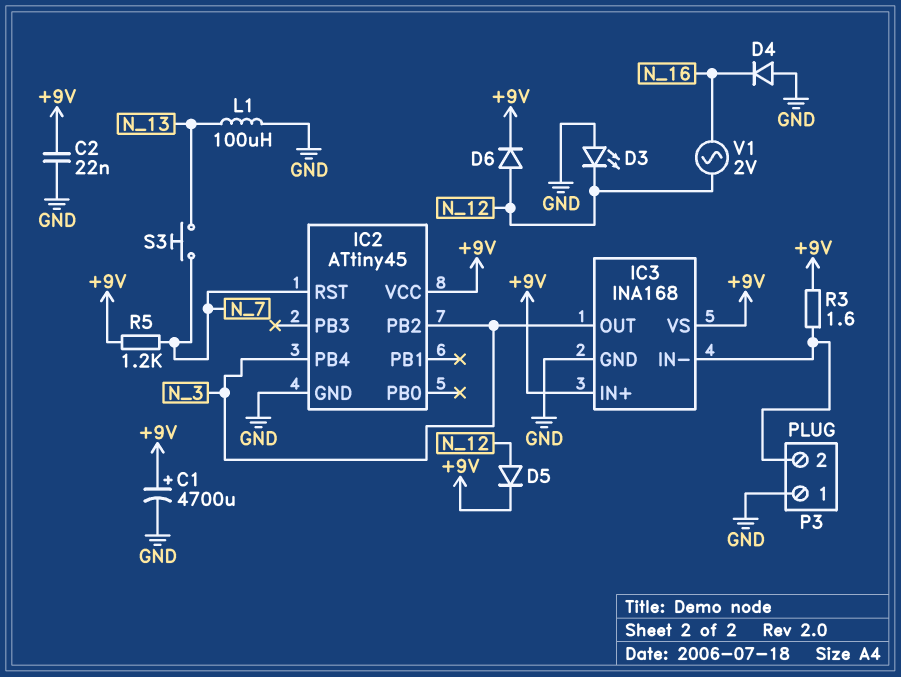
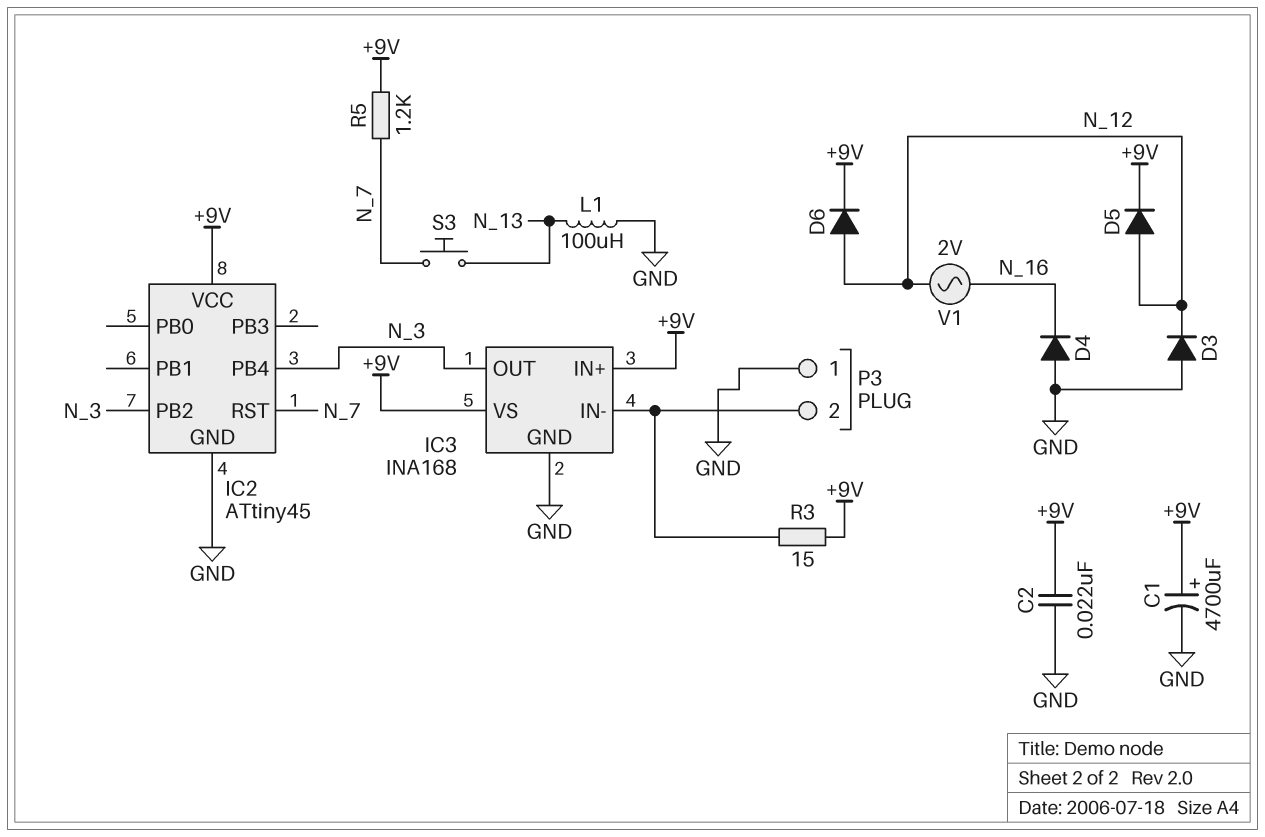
D3: LED (A GND, K N_12) -> diode (A GND, K N_12)
R3: 1.6 (+9V, IC3/IN-) -> 15 (+9V, IC3/IN-)

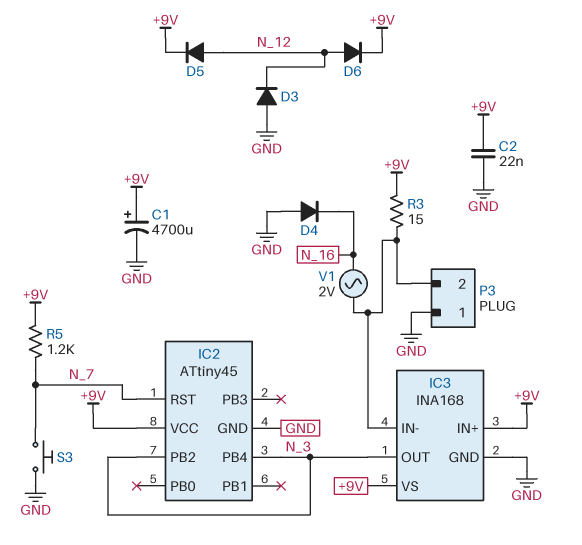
L1: 100uH (GND, N_13) -> none
S3: button (N_7, N_13) -> button (GND, N_7)
V1: AC 2V (N_12, N_16) -> AC 2V (IC3/IN-, N_16)

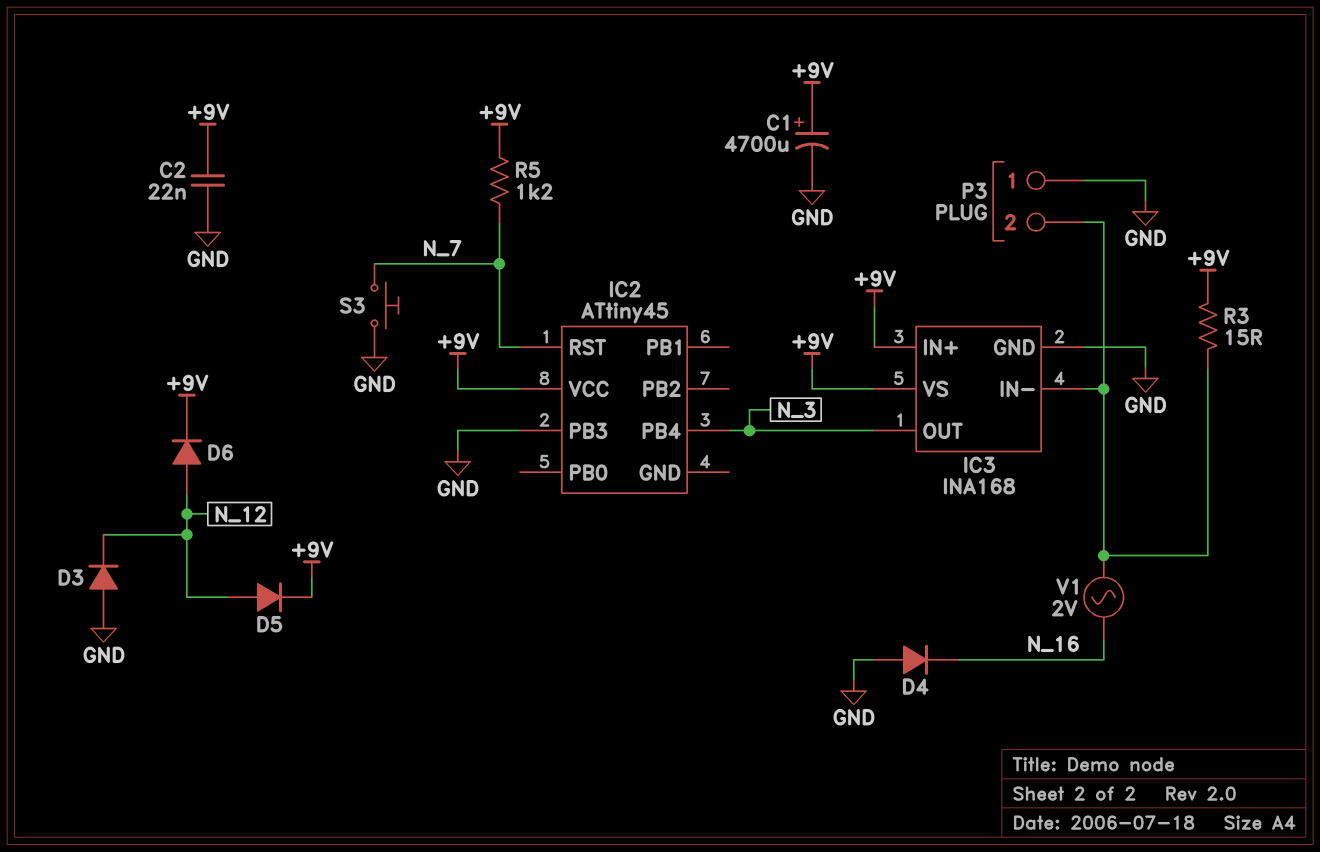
IC2 pin GND: GND -> none
IC2 pin PB2: N_3 -> none
IC2 pin PB3: none -> GND

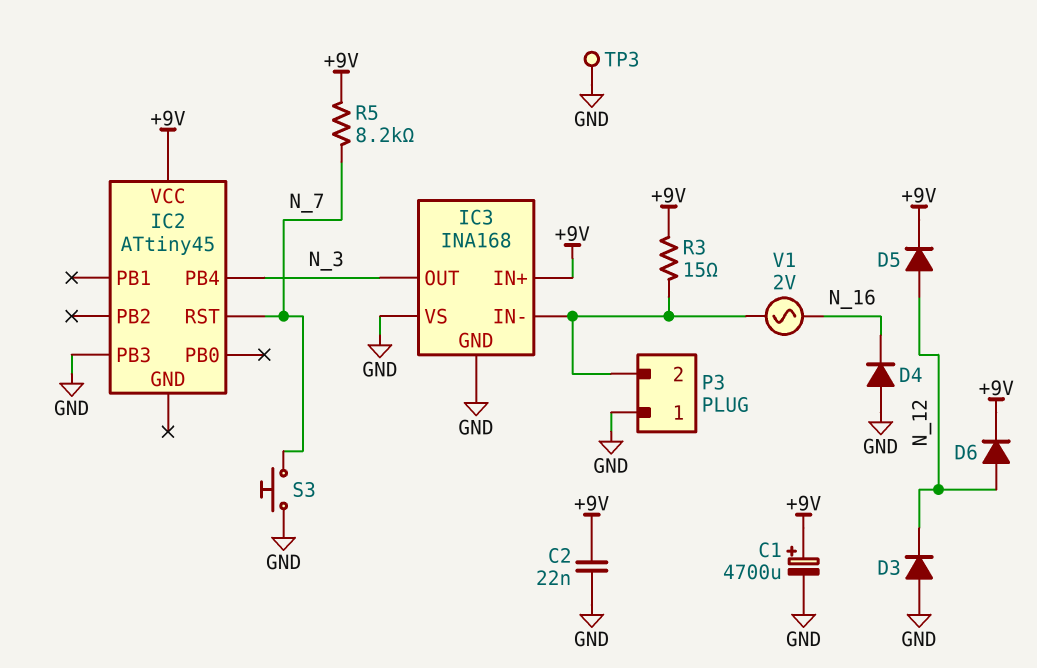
IC3 pin VS: +9V -> GND
R5: 1.2k (+9V, N_7) -> 8.2k (+9V, N_7)
TP3: none -> test point (GND)

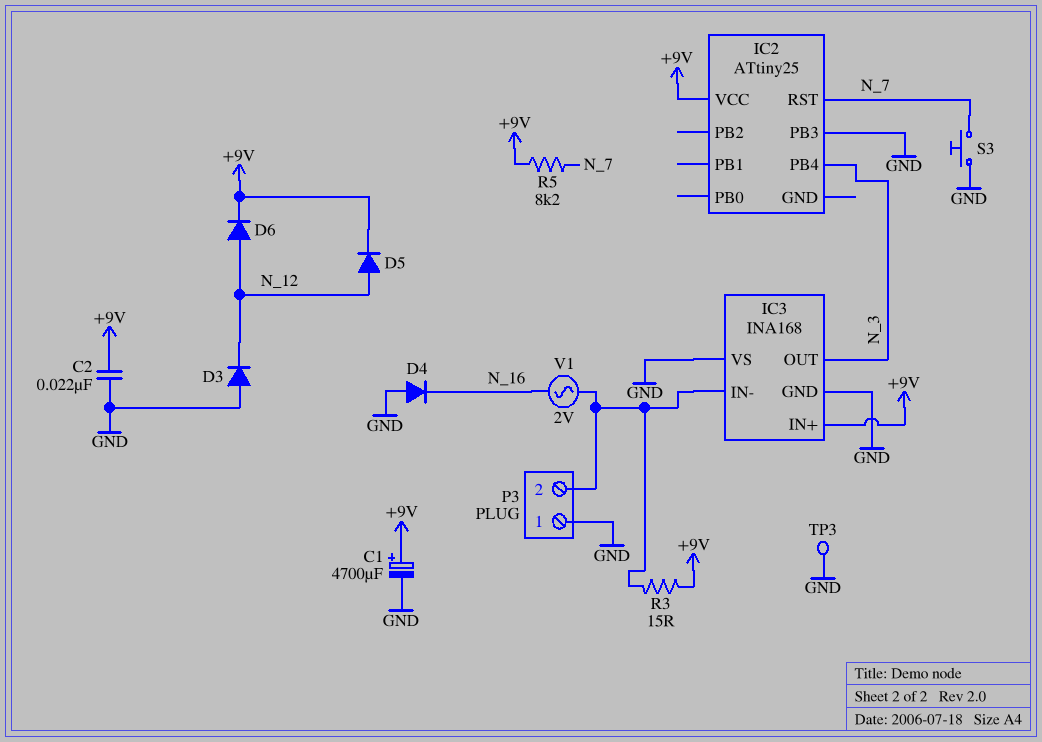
IC2: ATtiny45 -> ATtiny25

